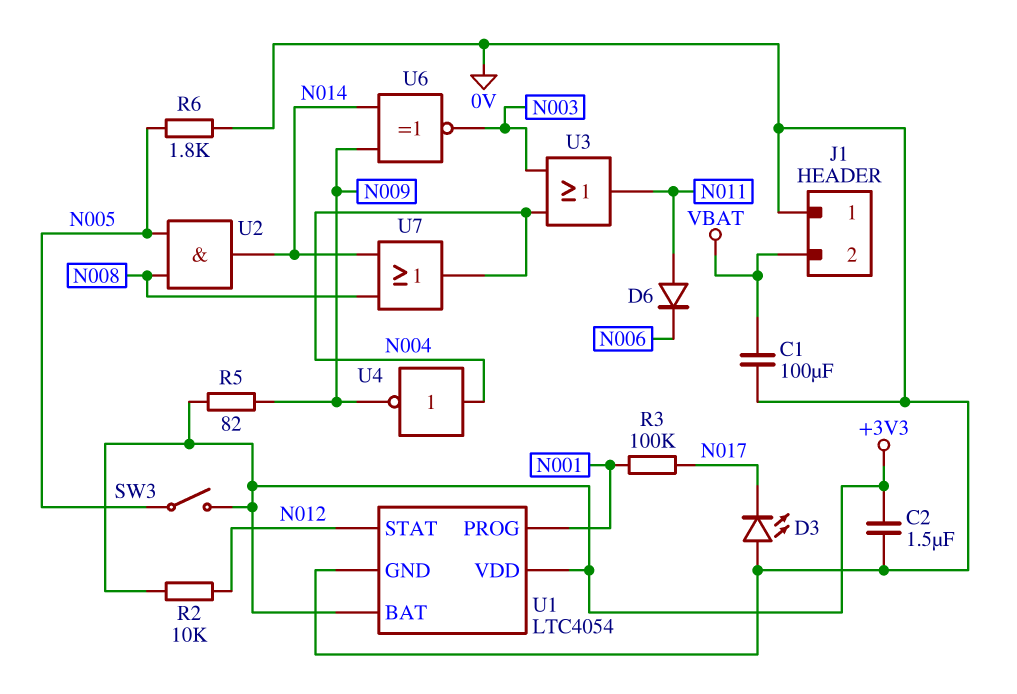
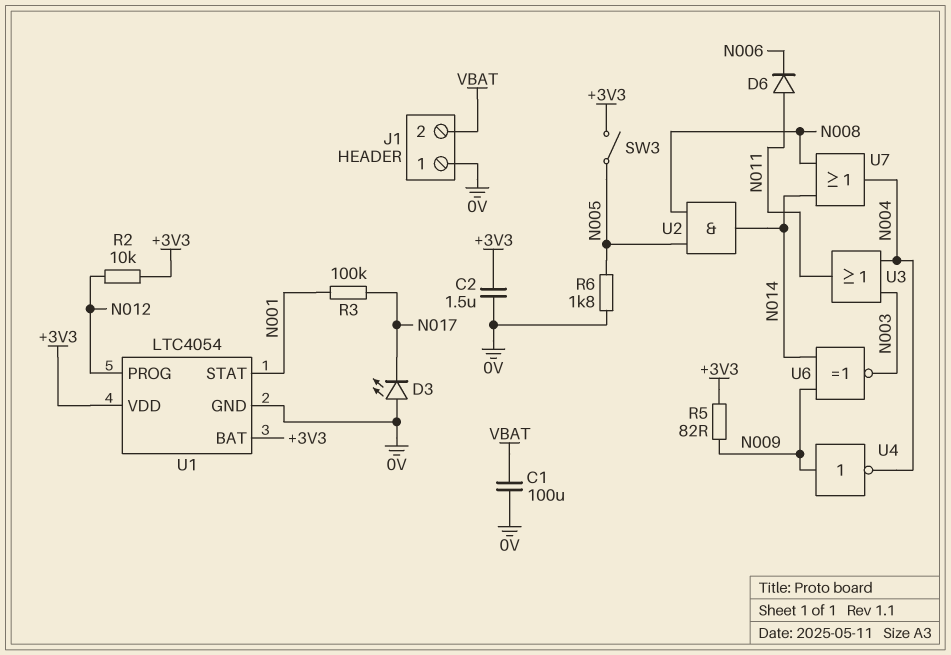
U1 pin PROG: N001 -> N012
U1 pin STAT: N012 -> N001
U4: NOT (in N004, out N009) -> NOT (in N009, out N004)

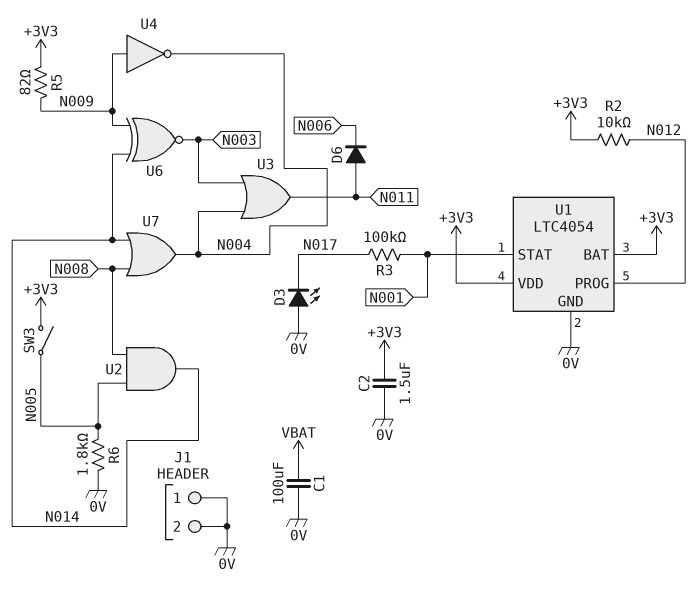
J1 pin 2: VBAT -> 0V

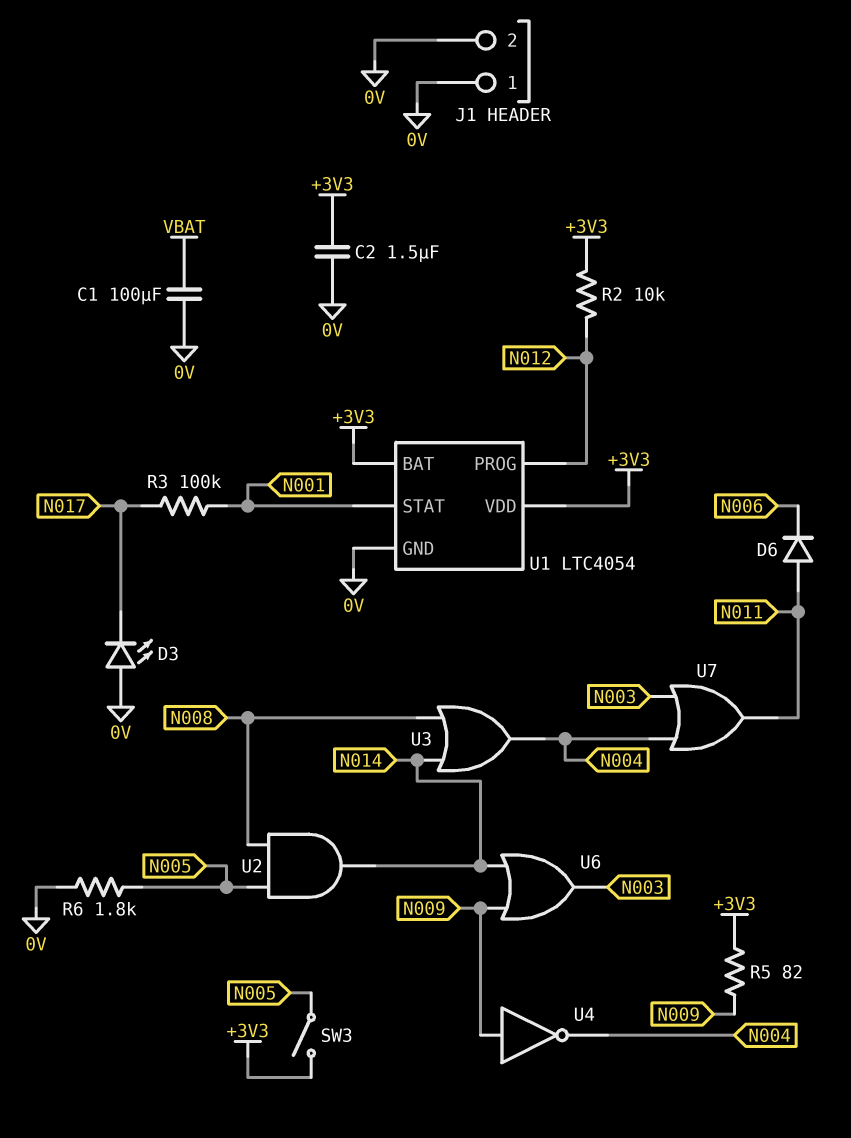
U3: OR (in N003, in N004, out N011) -> OR (in N008, in N014, out N004)
U6: XNOR (in N009, in N014, out N003) -> OR (in N009, in N014, out N003)
U7: OR (in N008, in N014, out N004) -> OR (in N003, in N004, out N011)

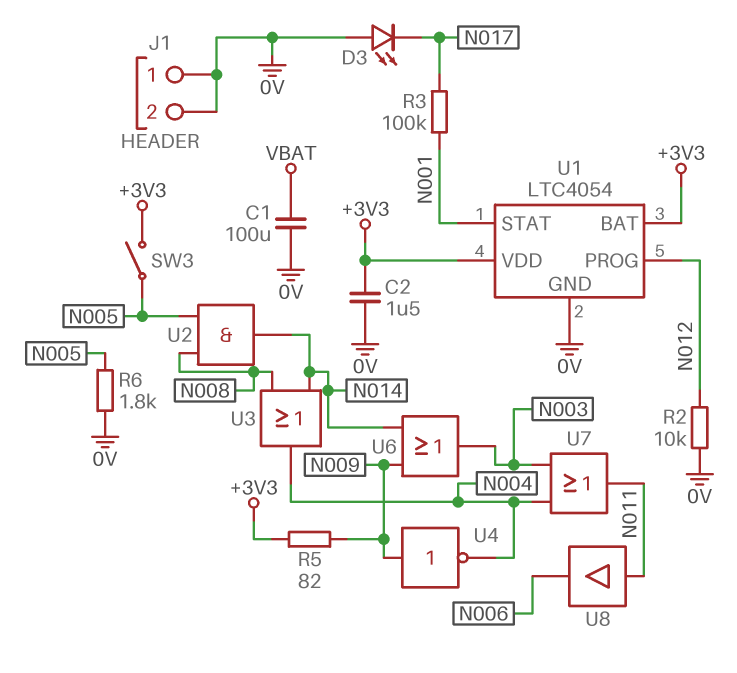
D6: diode (A N011, K N006) -> none
R2: 10k (+3V3, N012) -> 10k (0V, N012)
U8: none -> buffer (in N011, out N006)

